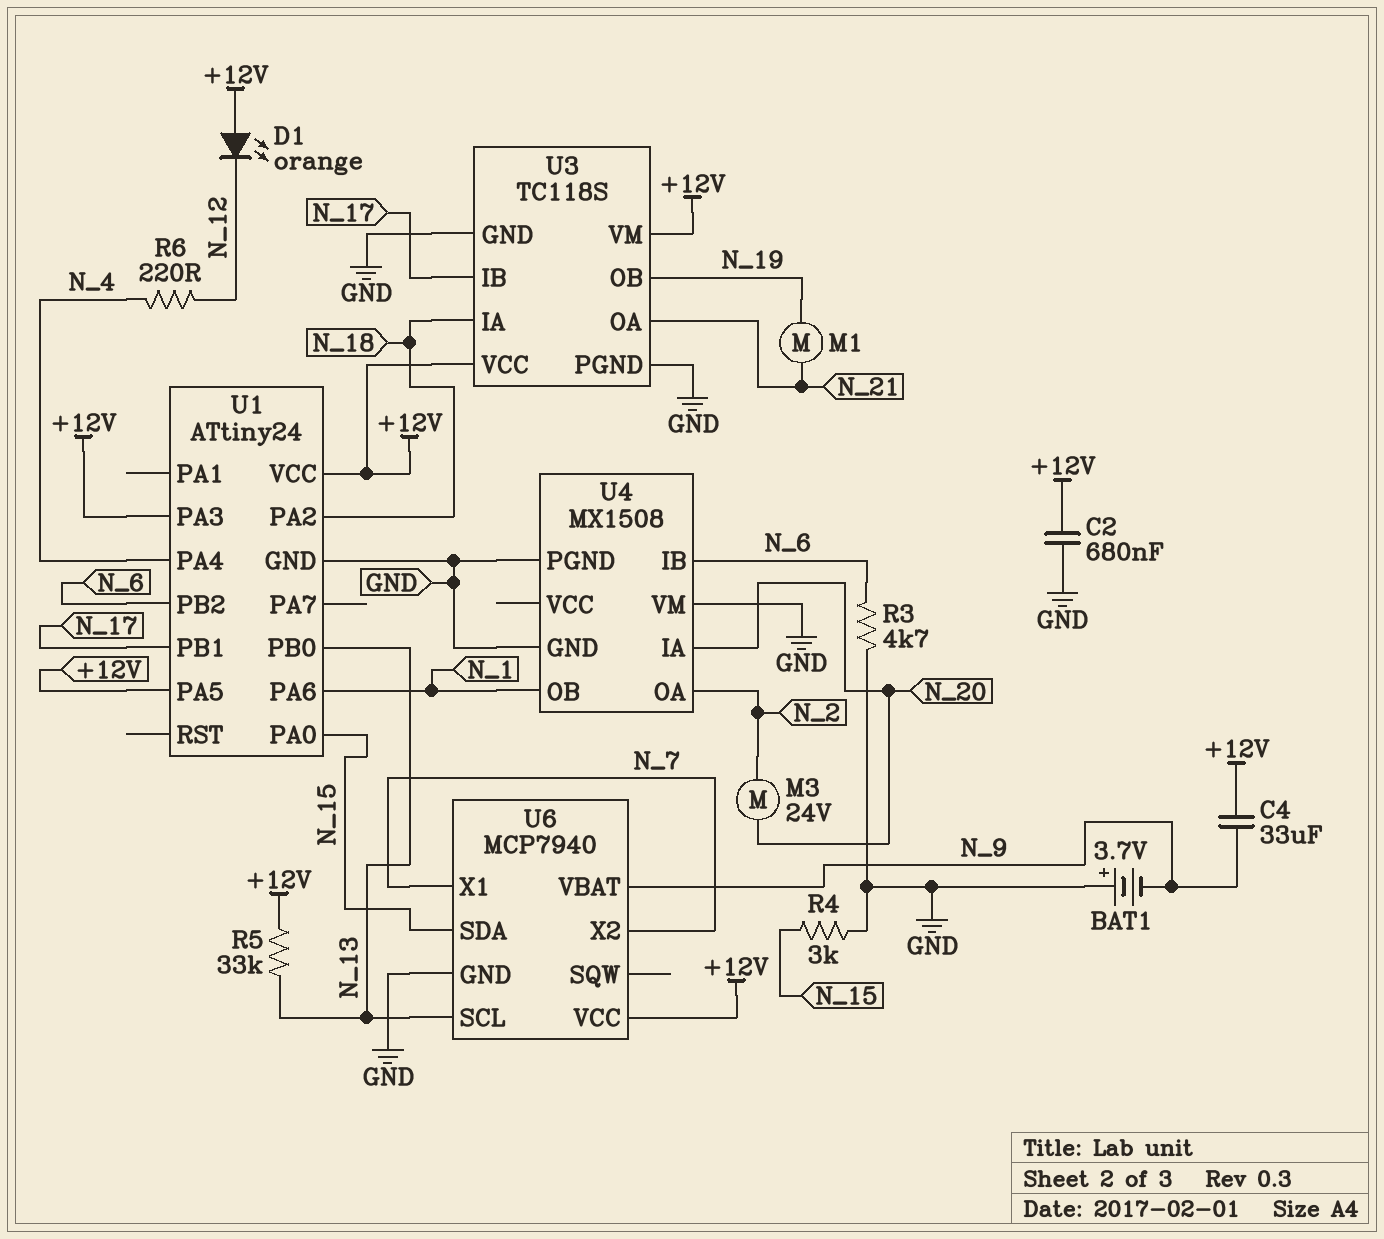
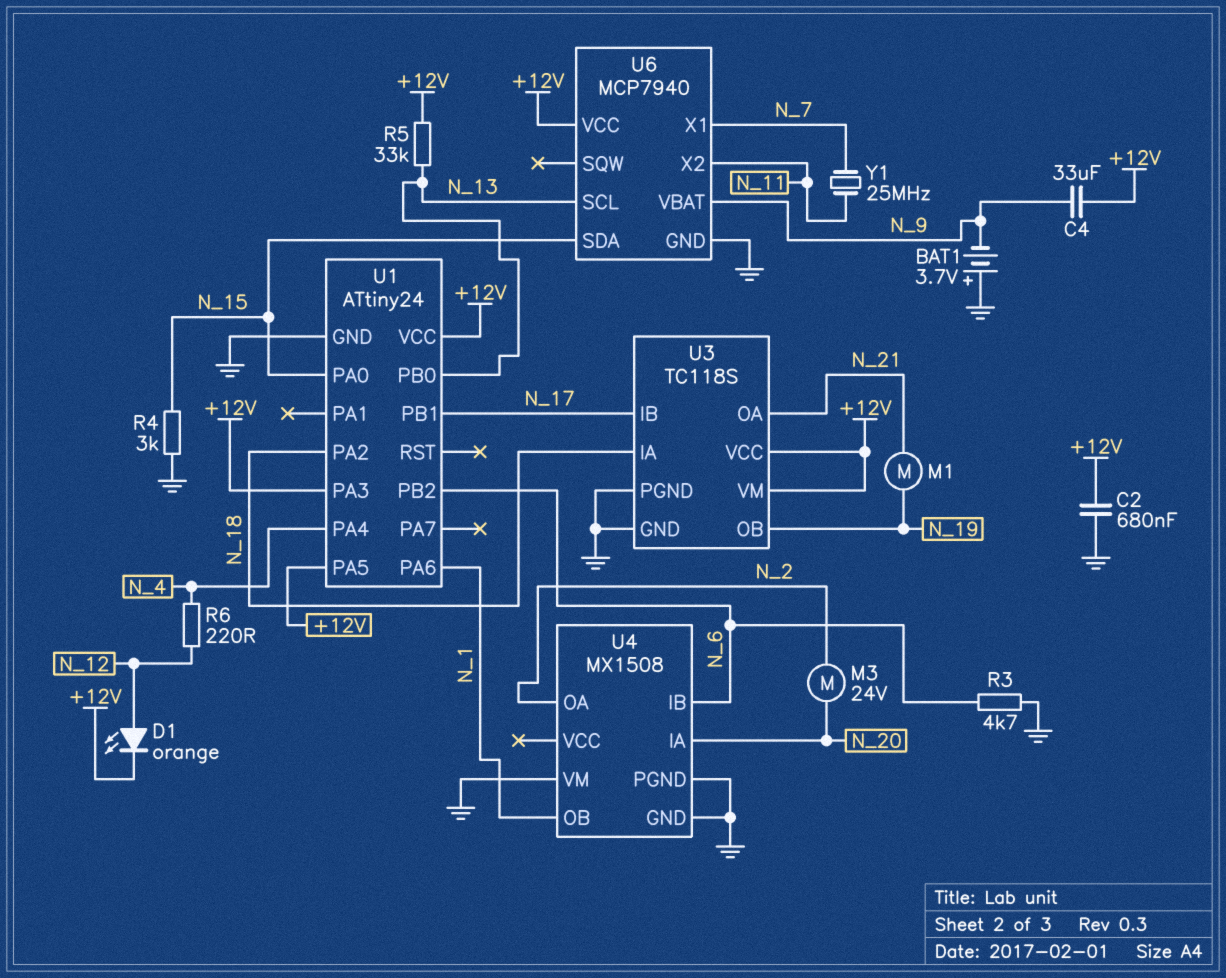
D1: LED orange (A +12V, K N_12) -> LED orange (A N_12, K +12V)
U6 pin X2: N_7 -> N_11
Y1: none -> 25MHz (N_7, N_11)

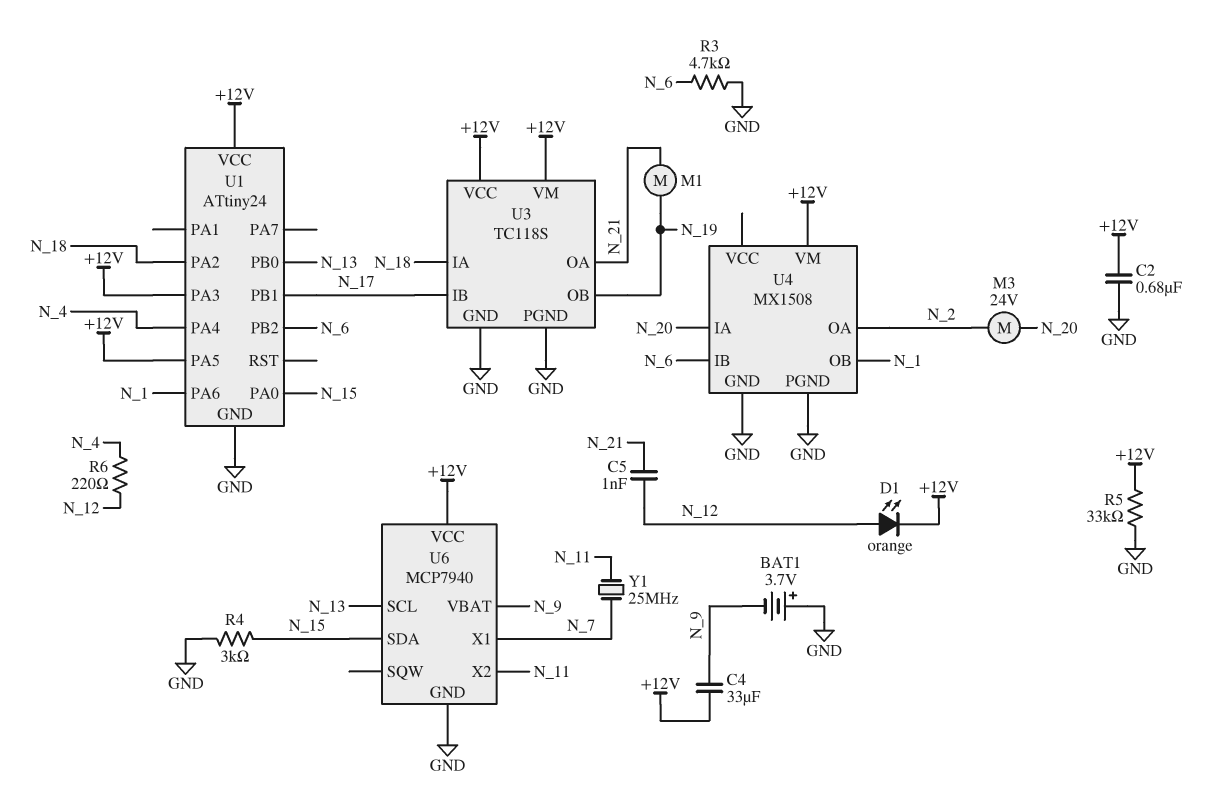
C5: none -> 1nF (N_12, N_21)
R5: 33k (+12V, N_13) -> 33k (+12V, GND)
U4 pin VM: GND -> +12V

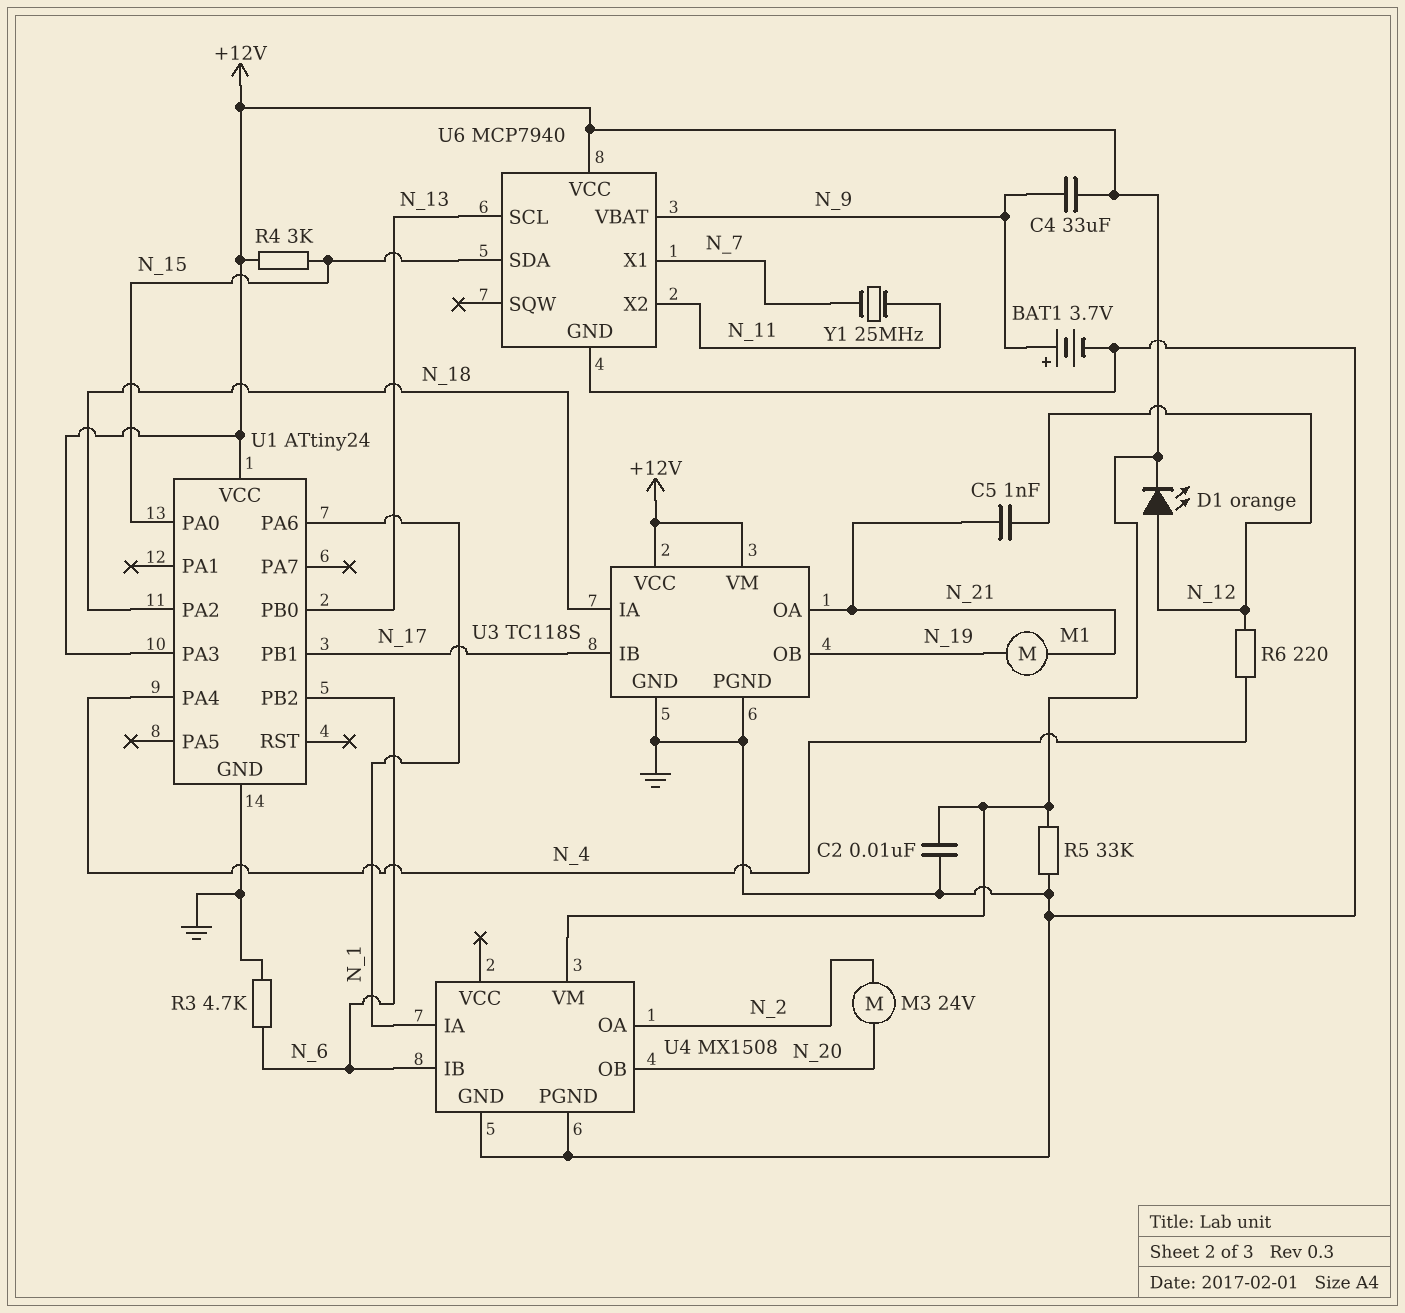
BAT1: 3.7V (plus GND, minus N_9) -> 3.7V (plus N_9, minus GND)
C2: 680nF (+12V, GND) -> 10nF (+12V, GND)
R4: 3k (GND, N_15) -> 3k (+12V, N_15)
U1 pin PA5: +12V -> none
U4 pin IA: N_20 -> N_1
U4 pin OB: N_1 -> N_20

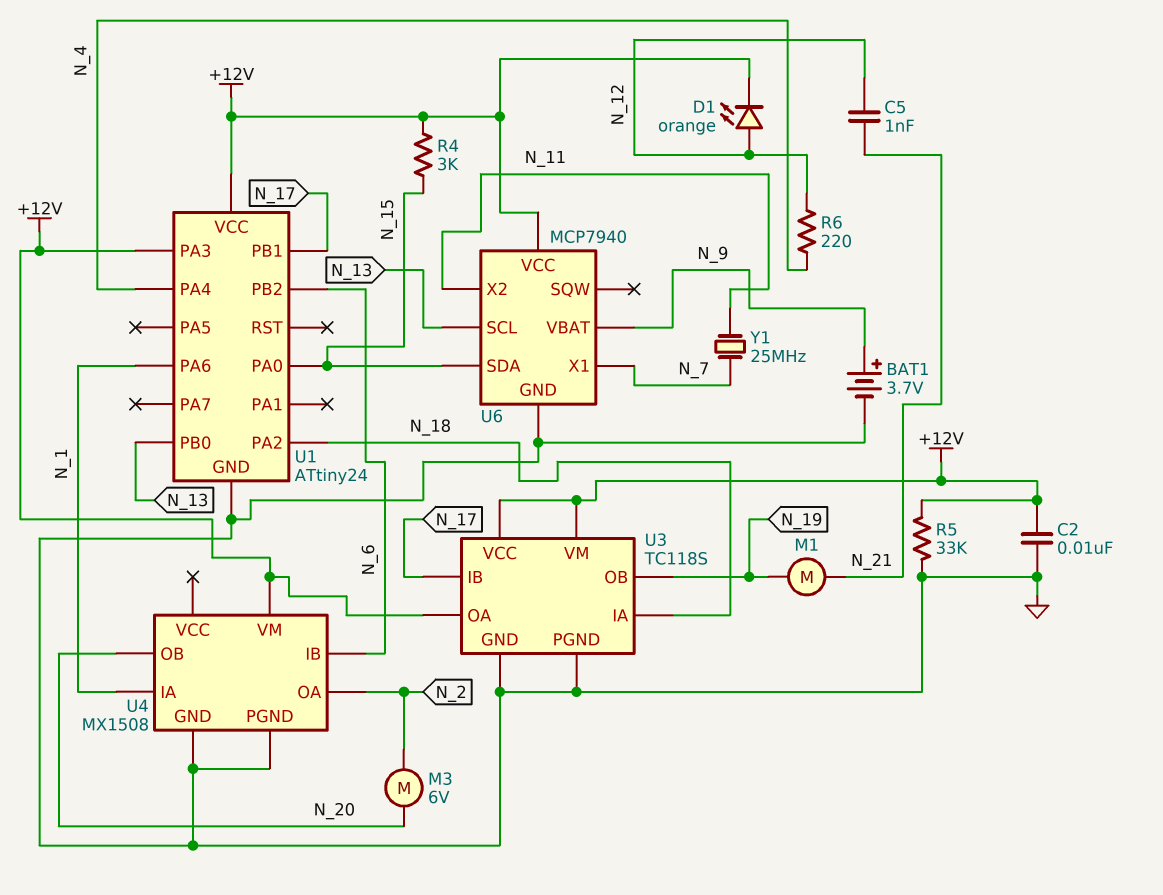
C4: 33uF (+12V, N_9) -> none
M3: motor 24V (N_2, N_20) -> motor 6V (N_2, N_20)
R3: 4.7k (GND, N_6) -> none
U3 pin OA: N_21 -> +12V

